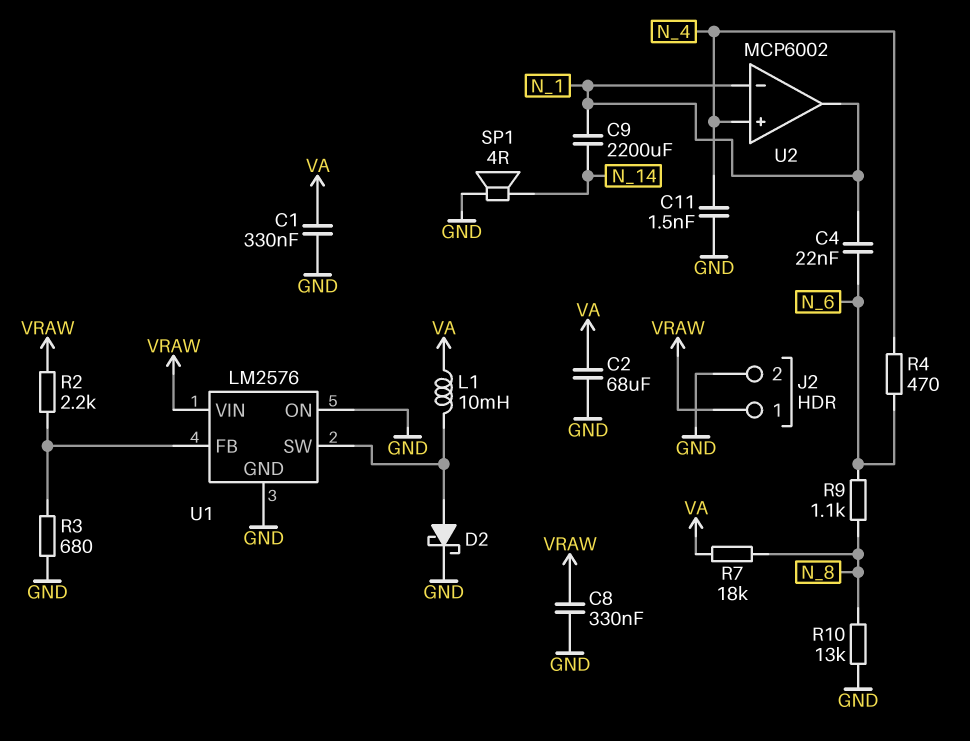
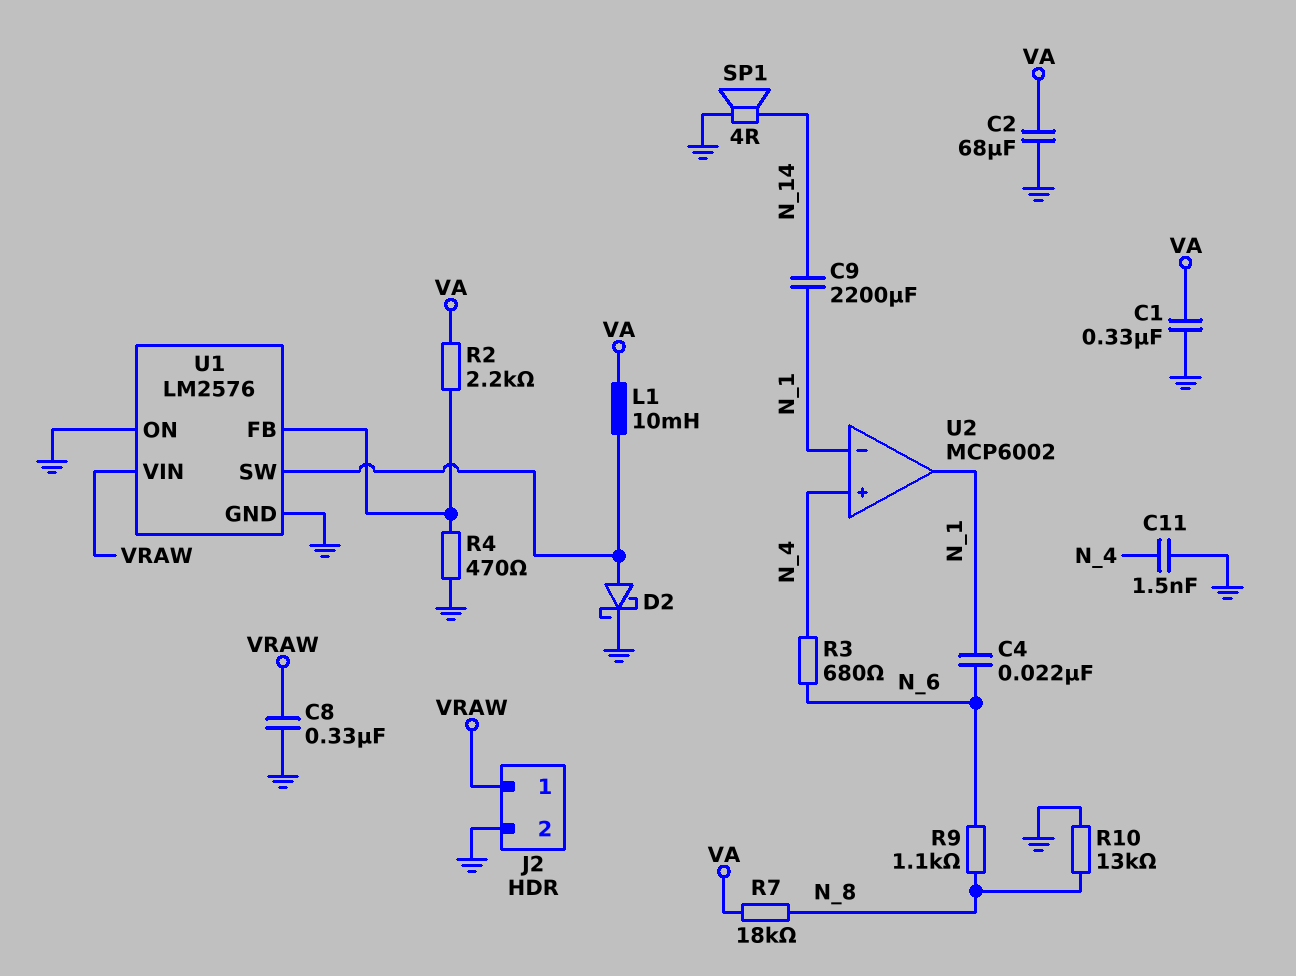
R2: 2.2k (U1/FB, VRAW) -> 2.2k (U1/FB, VA)
R3: 680 (GND, U1/FB) -> 680 (N_4, N_6)
R4: 470 (N_4, N_6) -> 470 (GND, U1/FB)

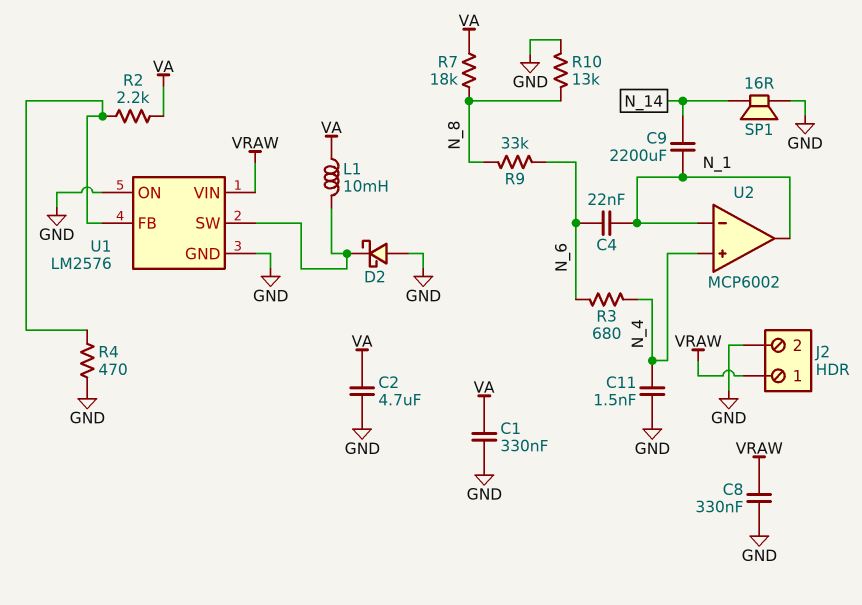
C2: 68uF (GND, VA) -> 4.7uF (GND, VA)
D2: schottky (A U1/SW, K GND) -> schottky (A GND, K U1/SW)
R9: 1.1k (N_6, N_8) -> 33k (N_6, N_8)
SP1: speaker 4R (GND, N_14) -> speaker 16R (GND, N_14)

